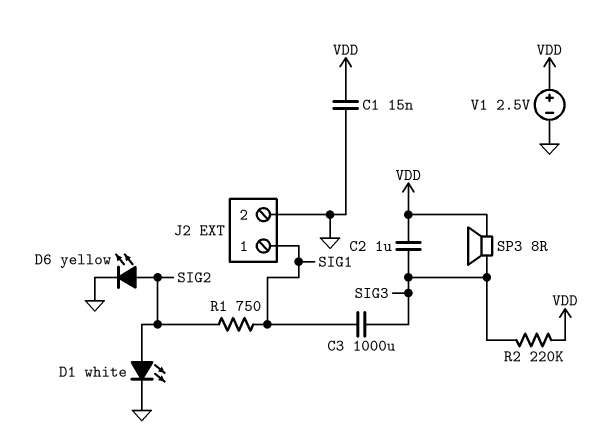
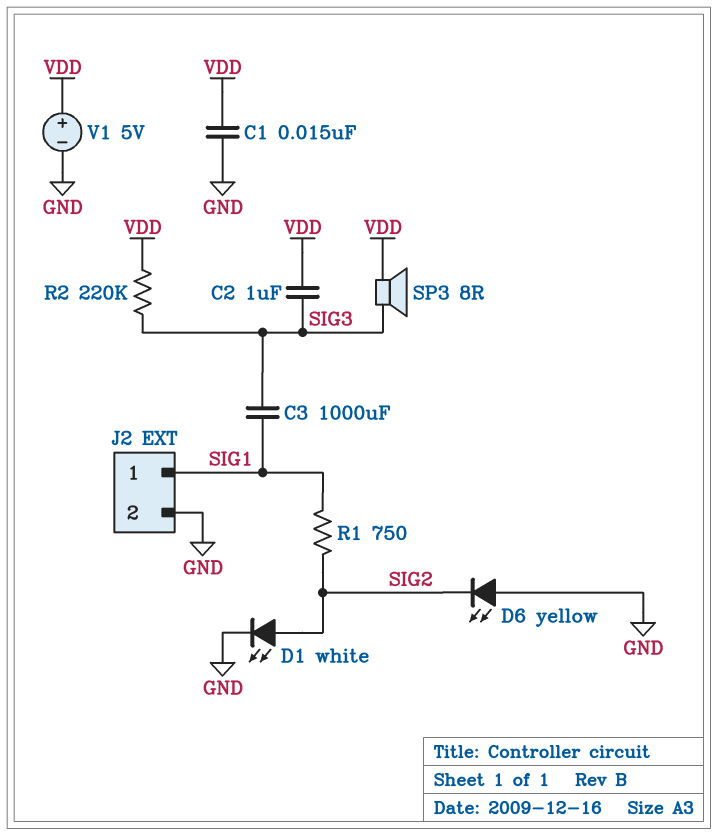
D6: LED yellow (A SIG2, K GND) -> LED yellow (A GND, K SIG2)
V1: 2.5V (plus VDD, minus GND) -> 5V (plus VDD, minus GND)

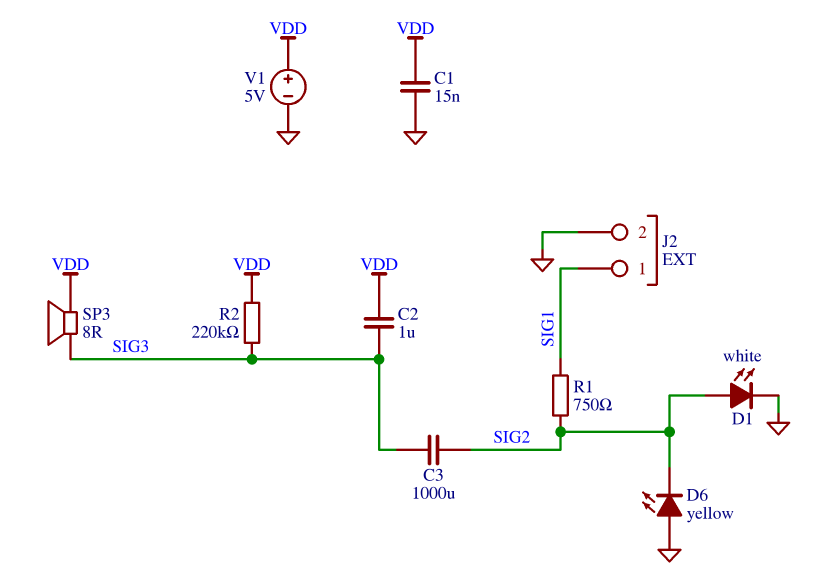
C3: 1000uF (SIG1, SIG3) -> 1000uF (SIG2, SIG3)

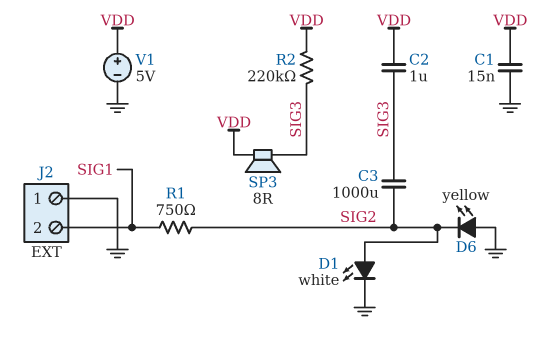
J2 pin 1: SIG1 -> GND
J2 pin 2: GND -> SIG1

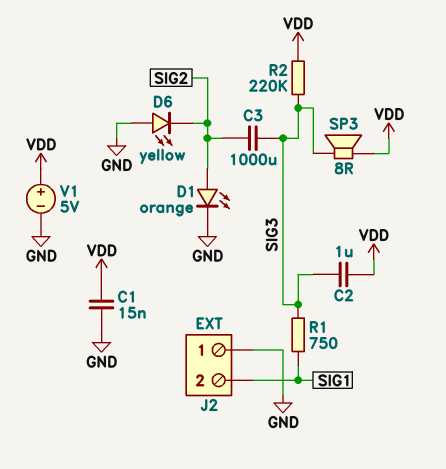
D1: LED white (A SIG2, K GND) -> LED orange (A SIG2, K GND)
R1: 750 (SIG1, SIG2) -> 750 (SIG1, SIG3)

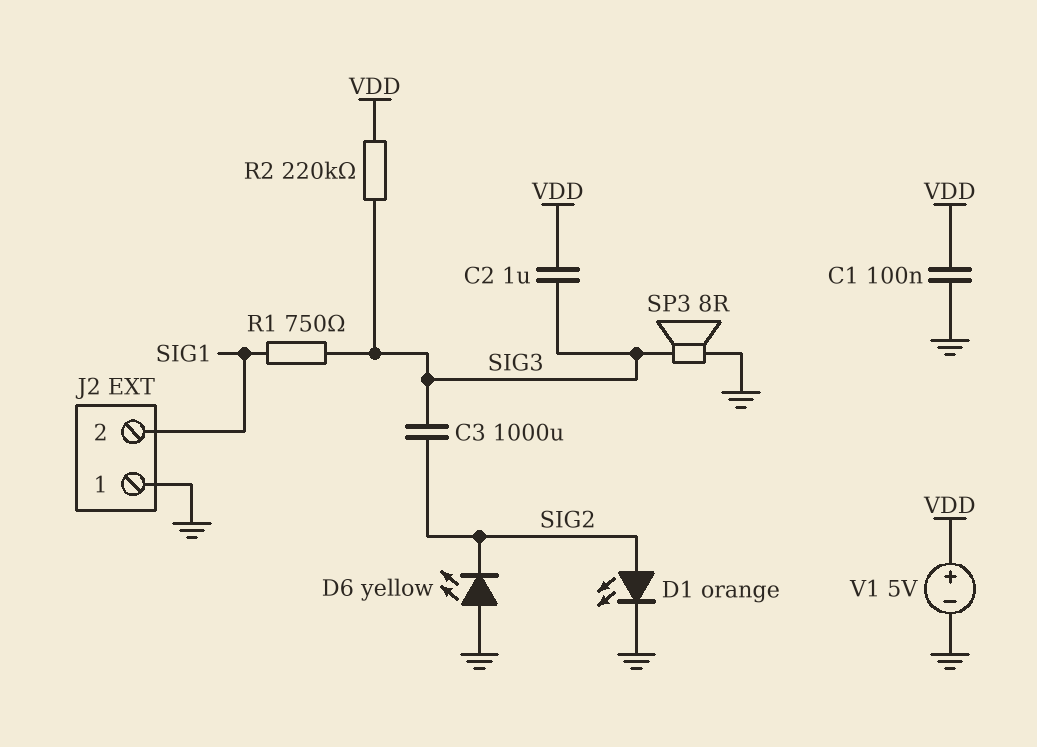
C1: 15nF (GND, VDD) -> 100nF (GND, VDD)
SP3: speaker 8R (SIG3, VDD) -> speaker 8R (GND, SIG3)

